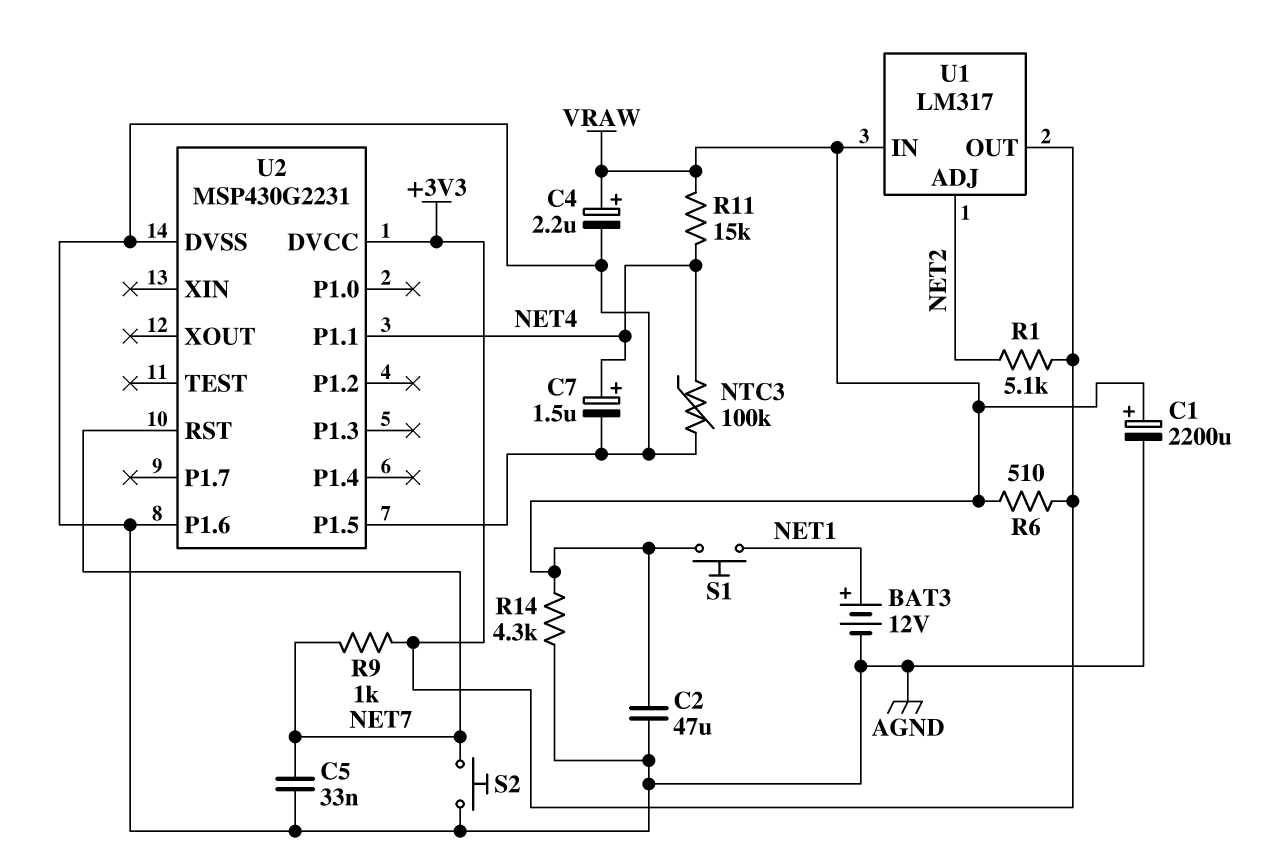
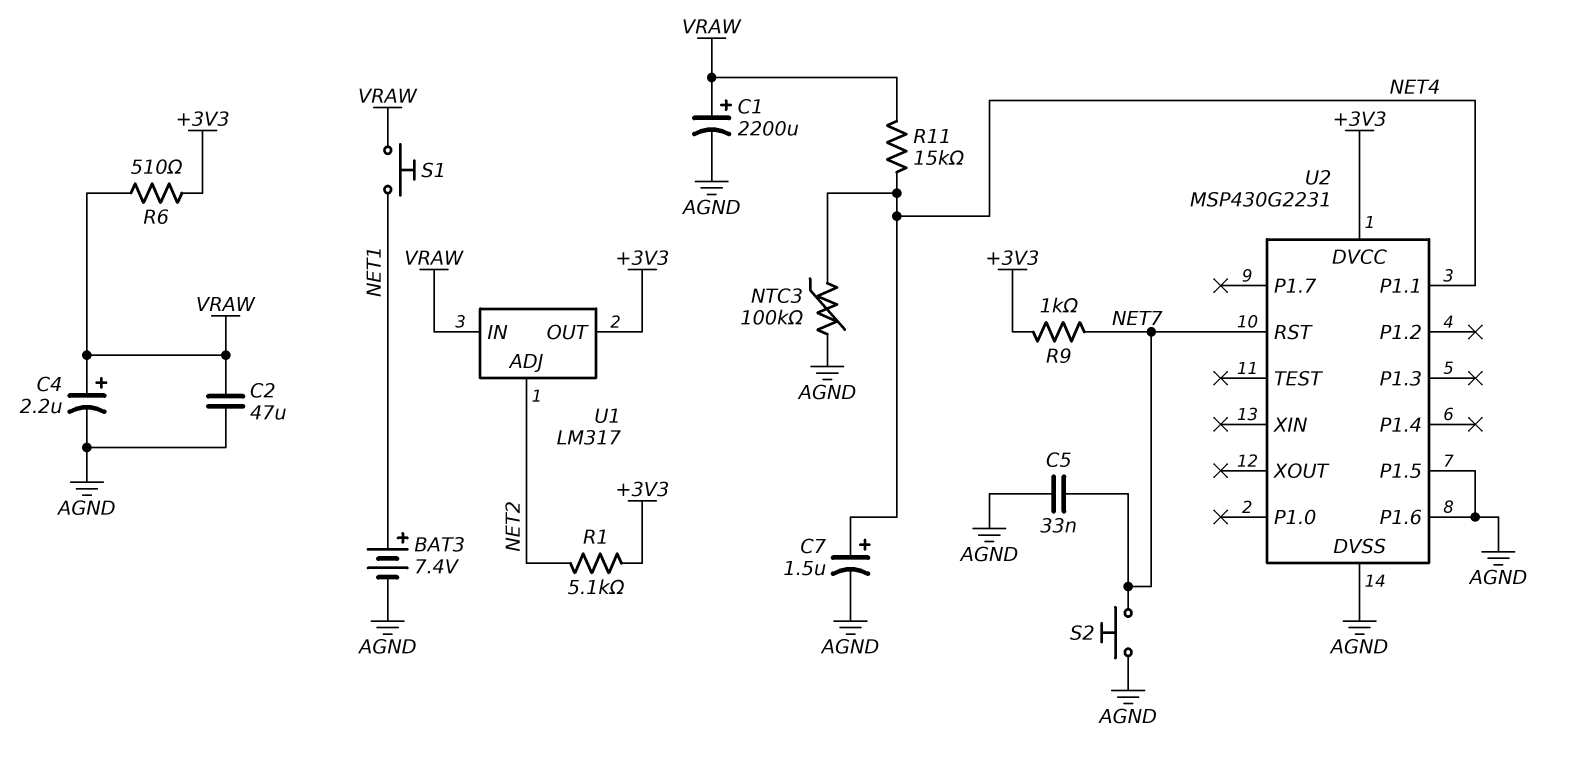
BAT3: 12V (plus NET1, minus AGND) -> 7.4V (plus NET1, minus AGND)
R14: 4.3k (AGND, VRAW) -> none

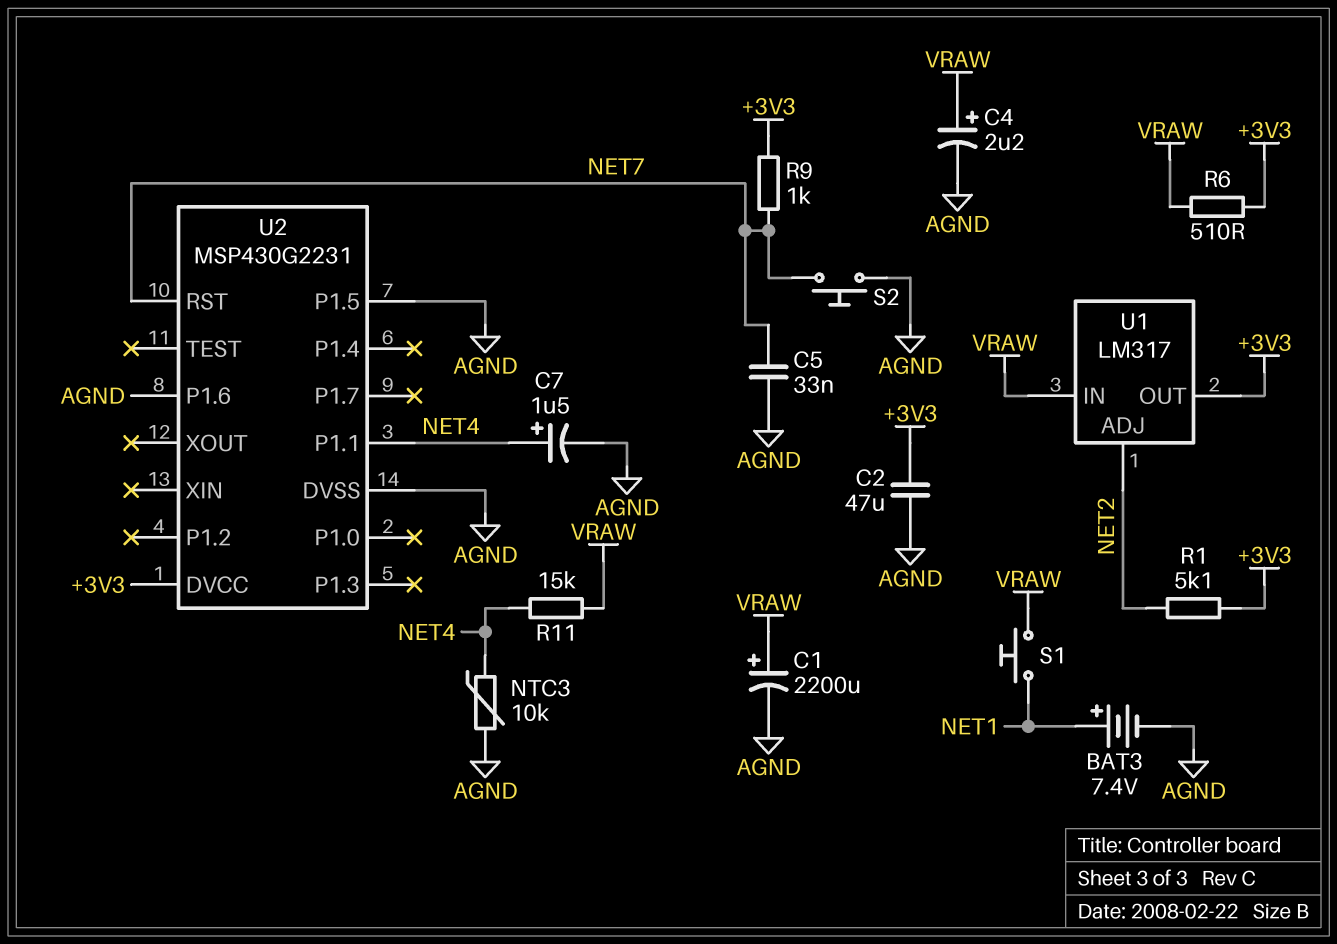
C2: 47uF (AGND, VRAW) -> 47uF (+3V3, AGND)
NTC3: 100k (AGND, NET4) -> 10k (AGND, NET4)

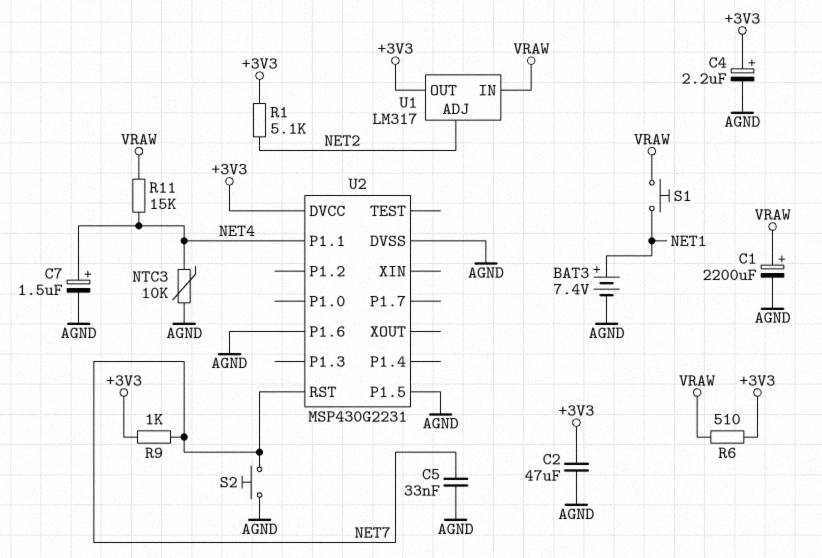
C4: 2.2uF (plus VRAW, minus AGND) -> 2.2uF (plus +3V3, minus AGND)

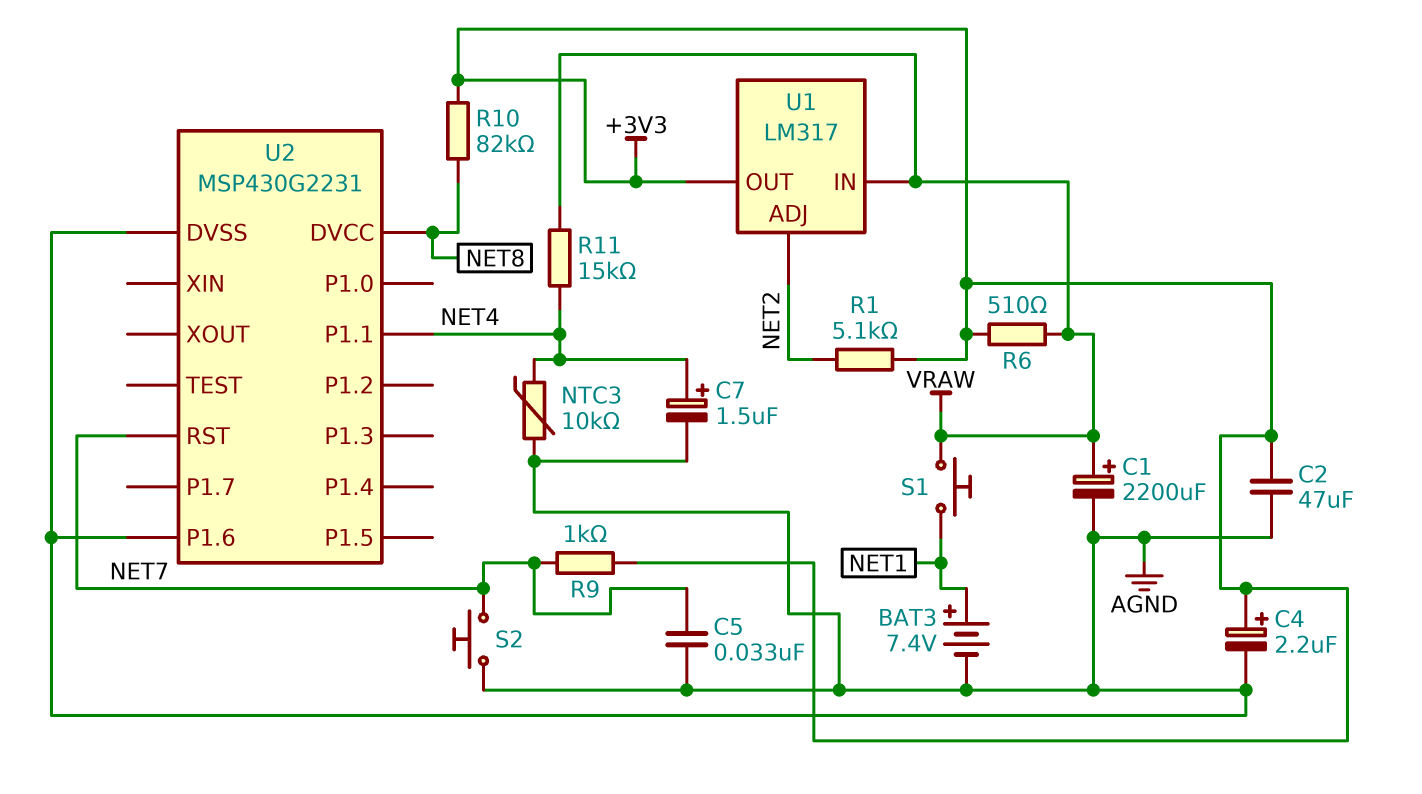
R10: none -> 82k (+3V3, NET8)
U2 pin DVCC: +3V3 -> NET8
U2 pin P1.5: AGND -> none

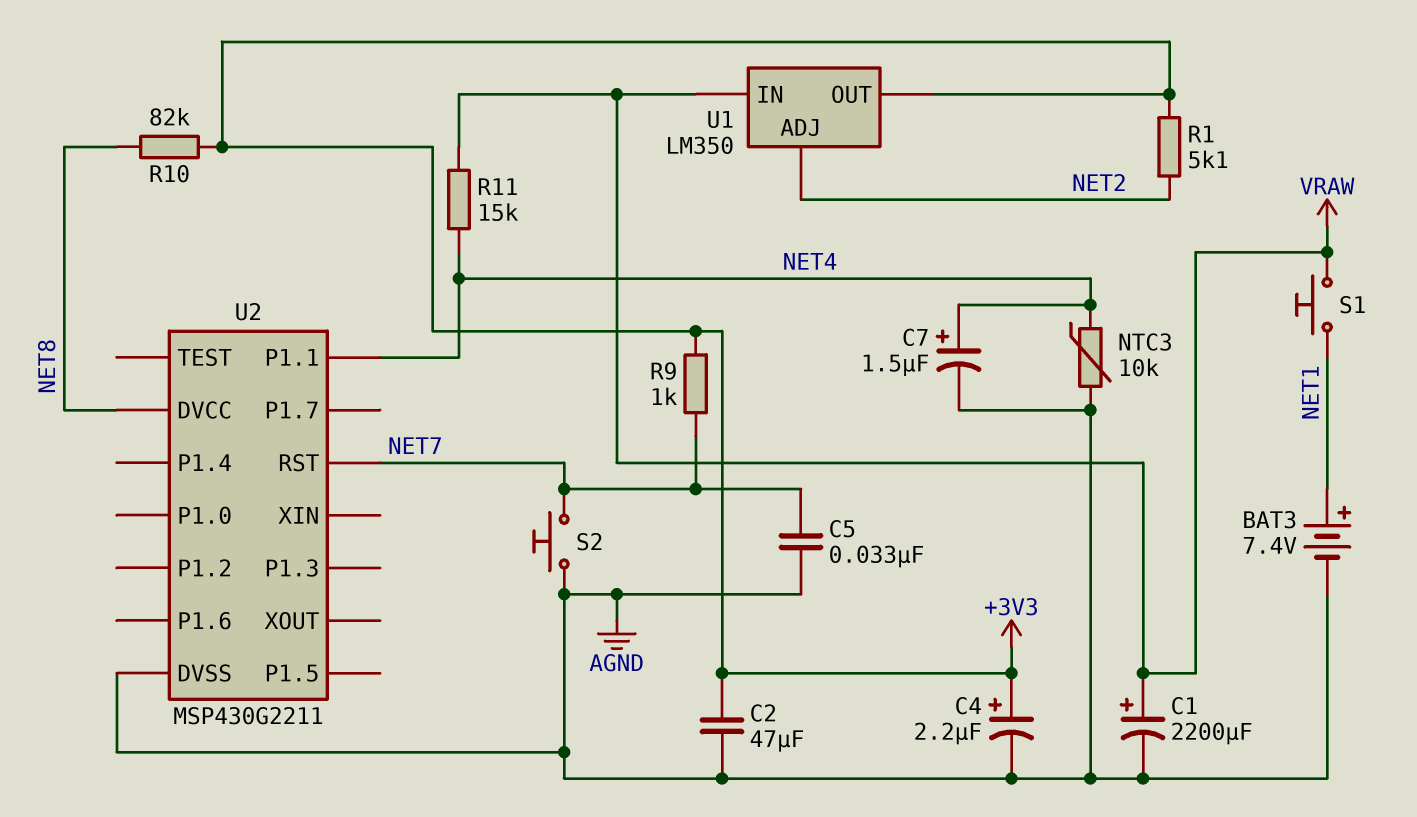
R6: 510 (+3V3, VRAW) -> none
U1: LM317 -> LM350
U2: MSP430G2231 -> MSP430G2211
U2 pin P1.6: AGND -> none

